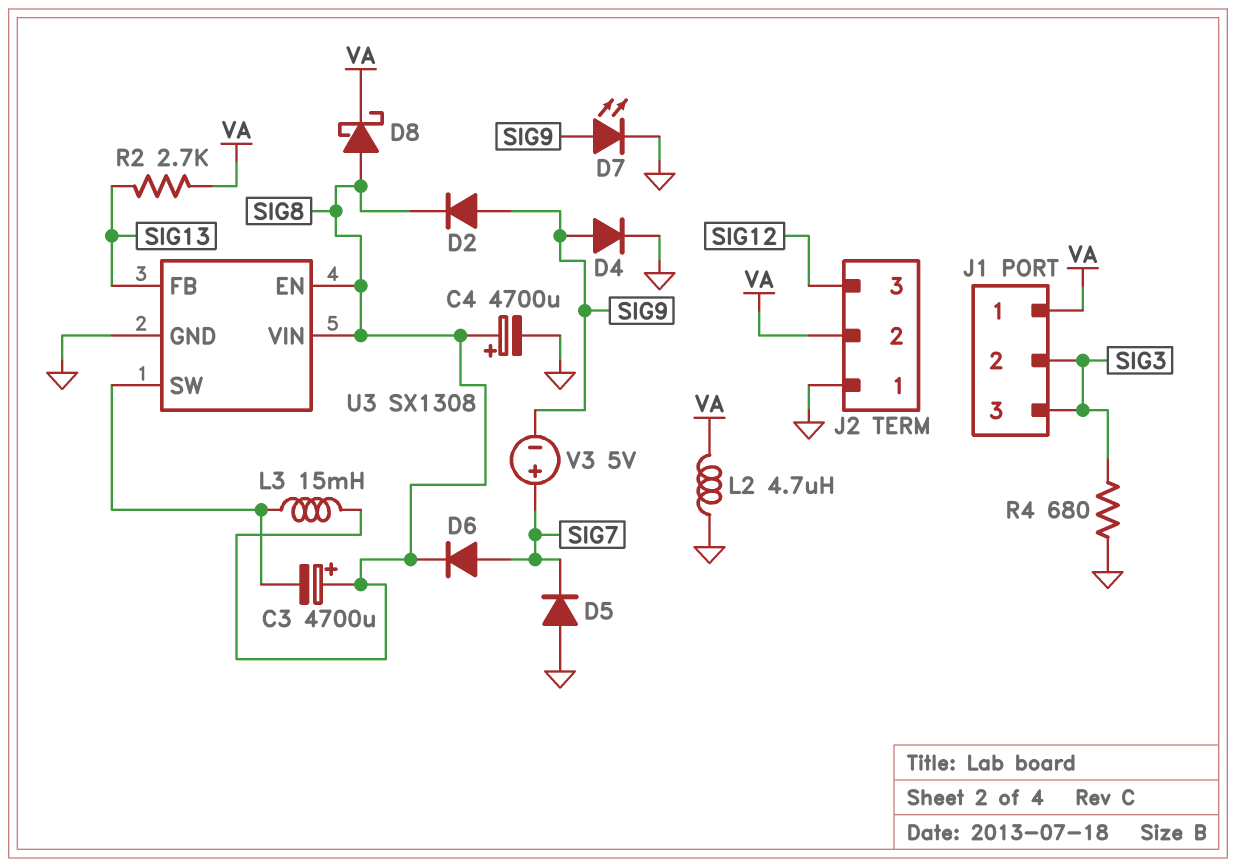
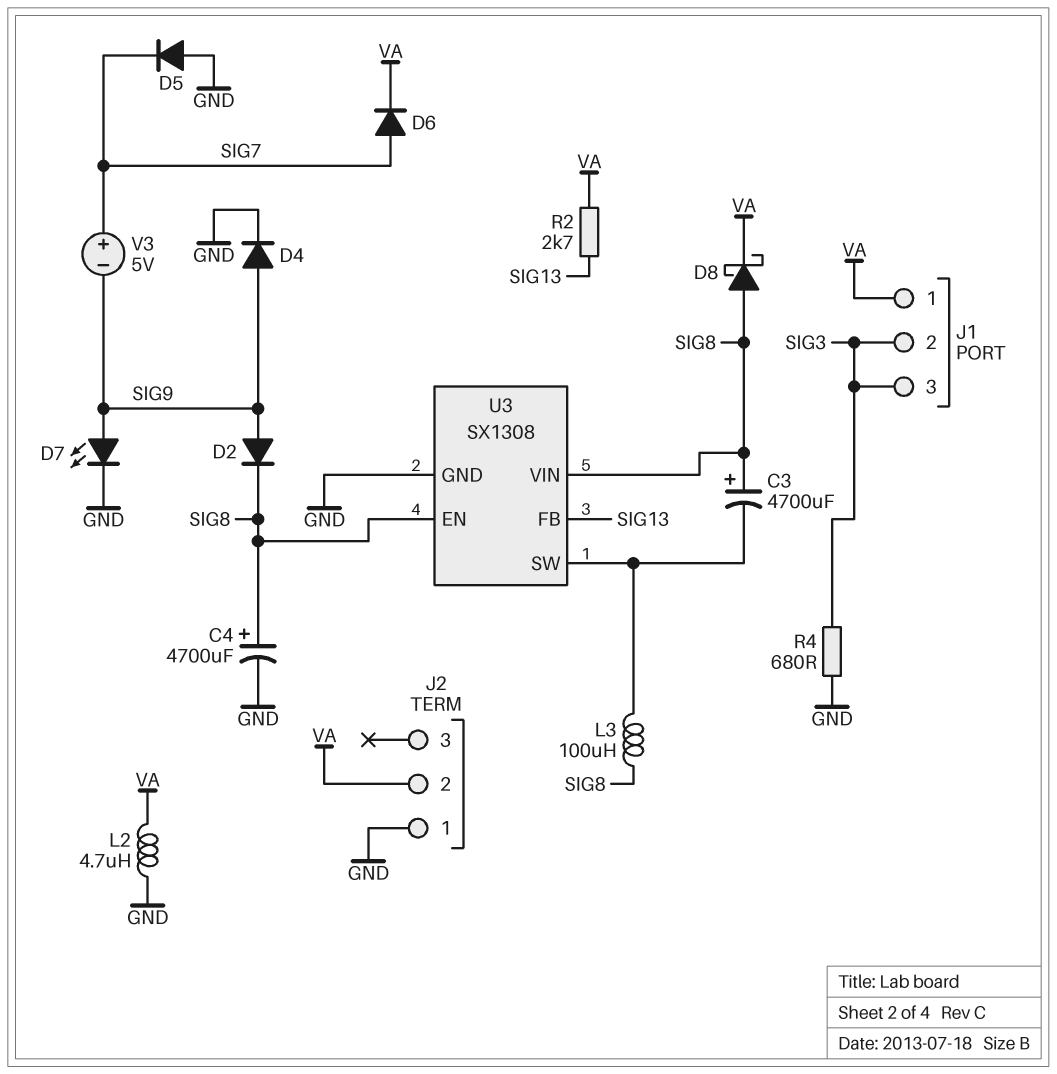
D6: diode (A SIG7, K SIG8) -> diode (A SIG7, K VA)
J2 pin 3: SIG12 -> none
L3: 15mH (SIG8, U3/SW) -> 100uH (SIG8, U3/SW)

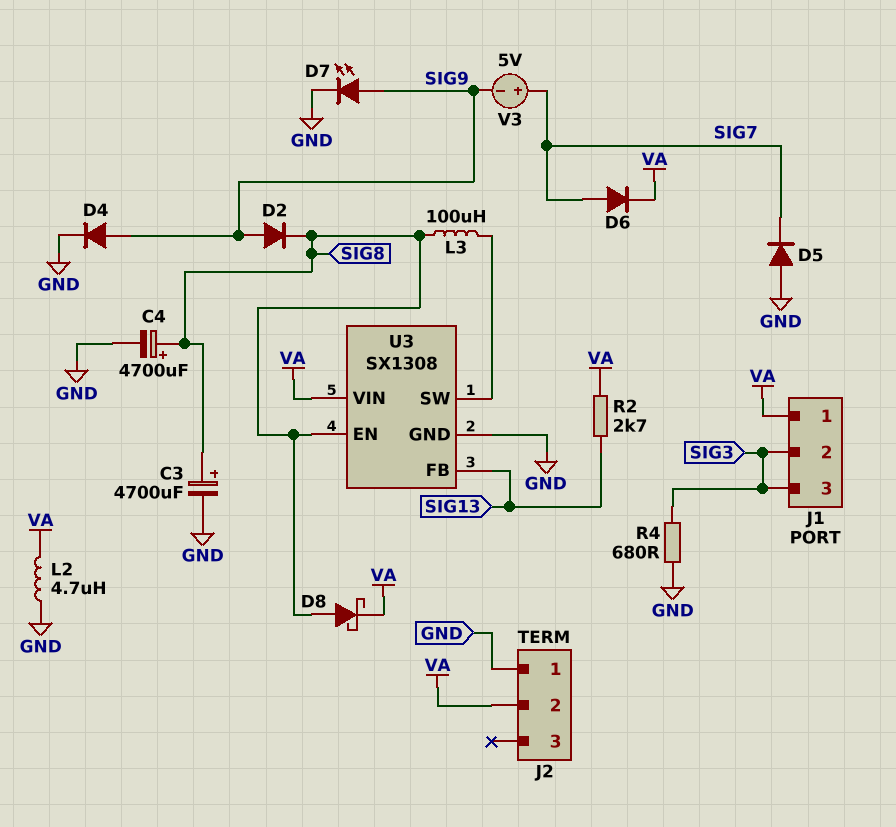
C3: 4700uF (plus SIG8, minus U3/SW) -> 4700uF (plus SIG8, minus GND)
U3 pin VIN: SIG8 -> VA

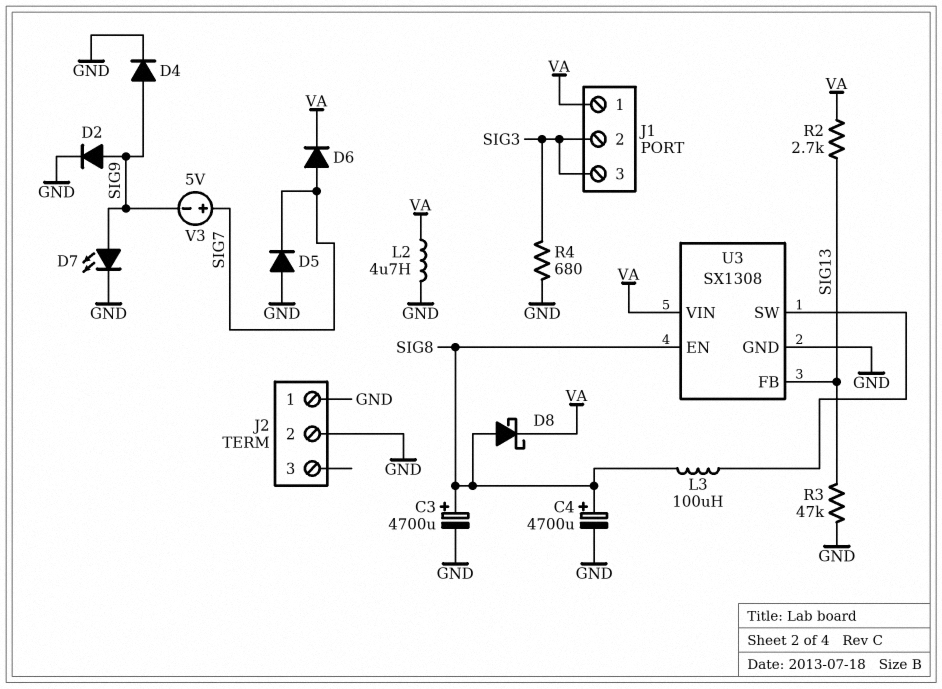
D2: diode (A SIG9, K SIG8) -> diode (A SIG9, K GND)
J2 pin 2: VA -> GND
R3: none -> 47k (GND, SIG13)

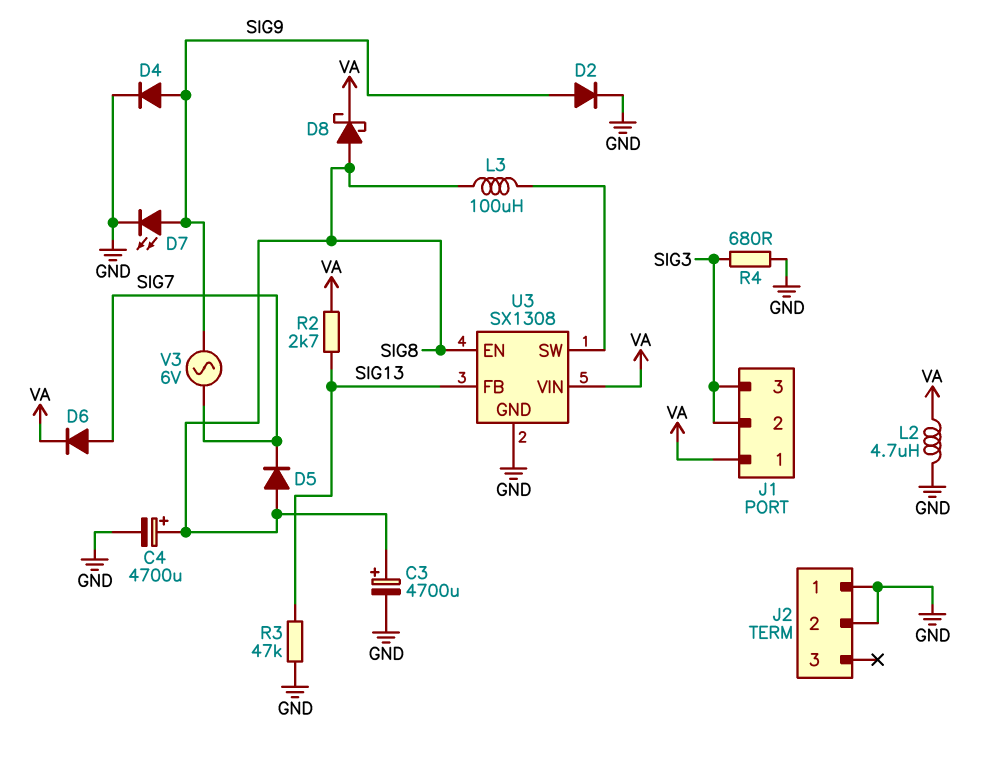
D5: diode (A GND, K SIG7) -> diode (A SIG8, K SIG7)
V3: 5V (plus SIG7, minus SIG9) -> AC 6V (SIG7, SIG9)

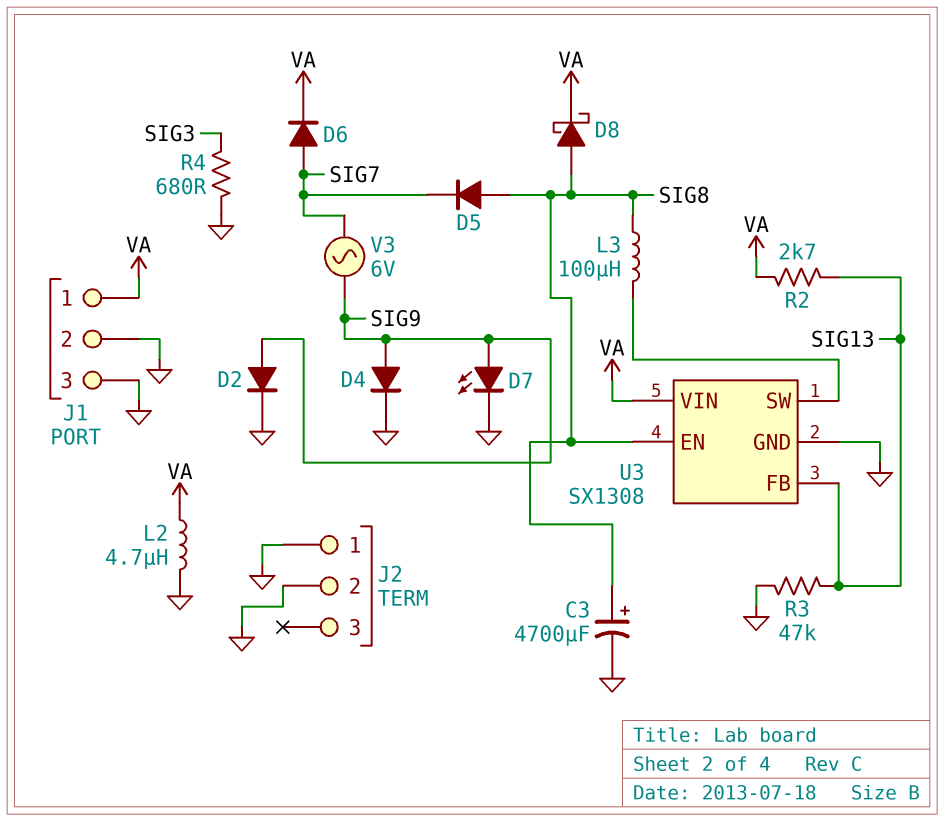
C4: 4700uF (plus SIG8, minus GND) -> none
J1 pin 2: SIG3 -> GND
J1 pin 3: SIG3 -> GND

